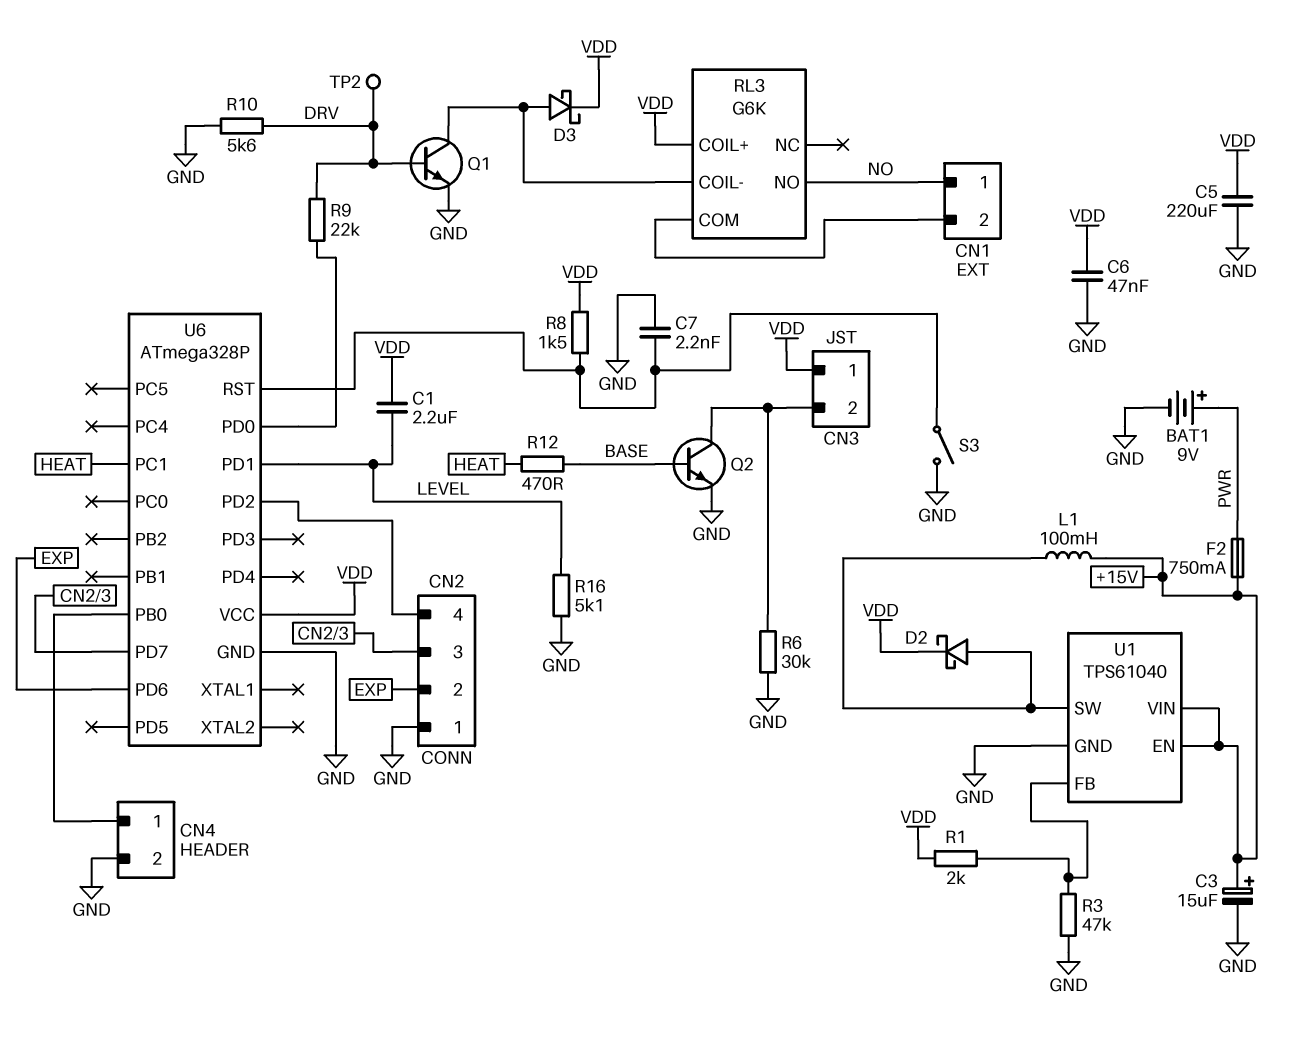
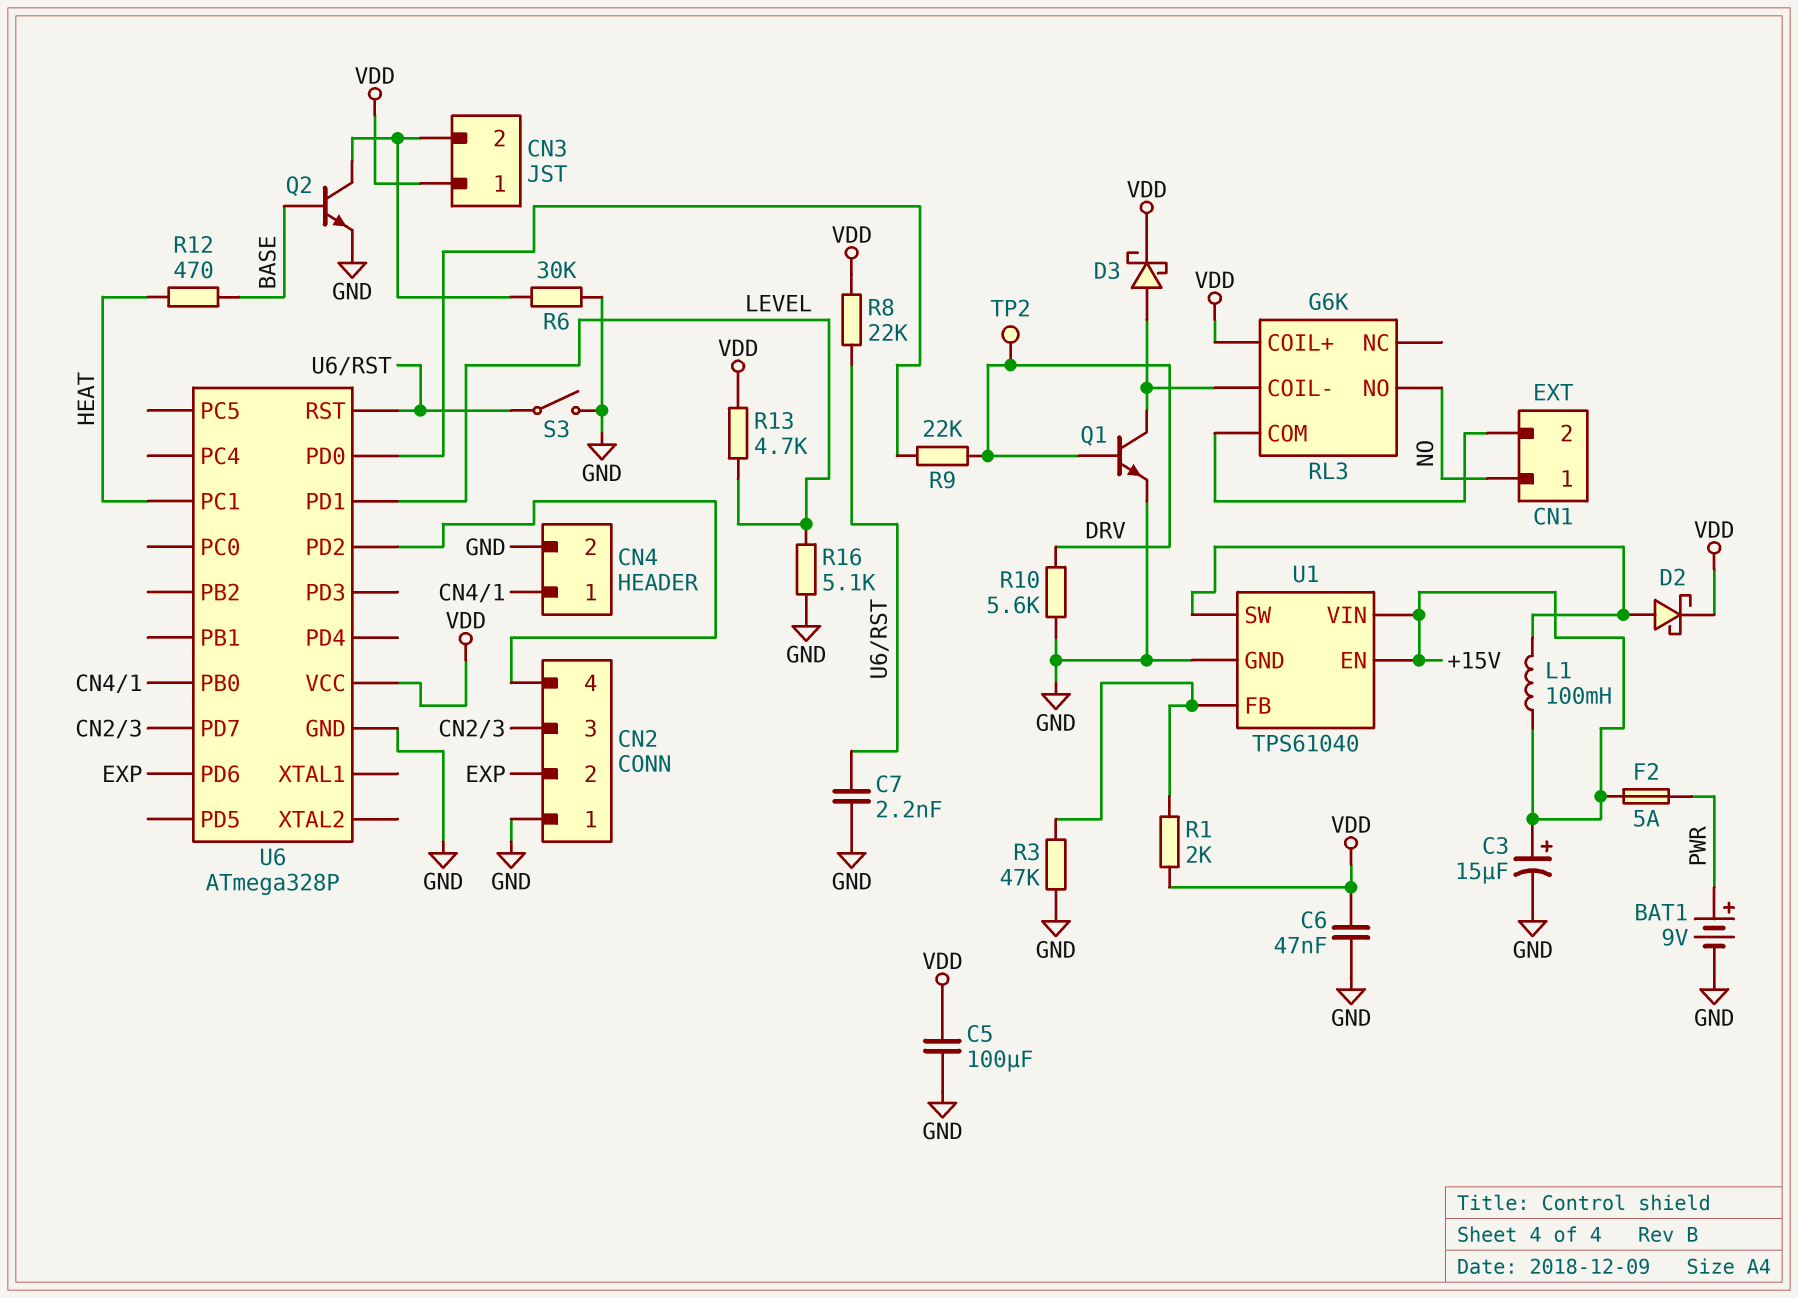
C1: 2.2uF (LEVEL, VDD) -> none
C5: 220uF (GND, VDD) -> 100uF (GND, VDD)
F2: 750mA (+15V, PWR) -> 5A (+15V, PWR)
R8: 1.5k (U6/RST, VDD) -> 22k (U6/RST, VDD)
R13: none -> 4.7k (LEVEL, VDD)

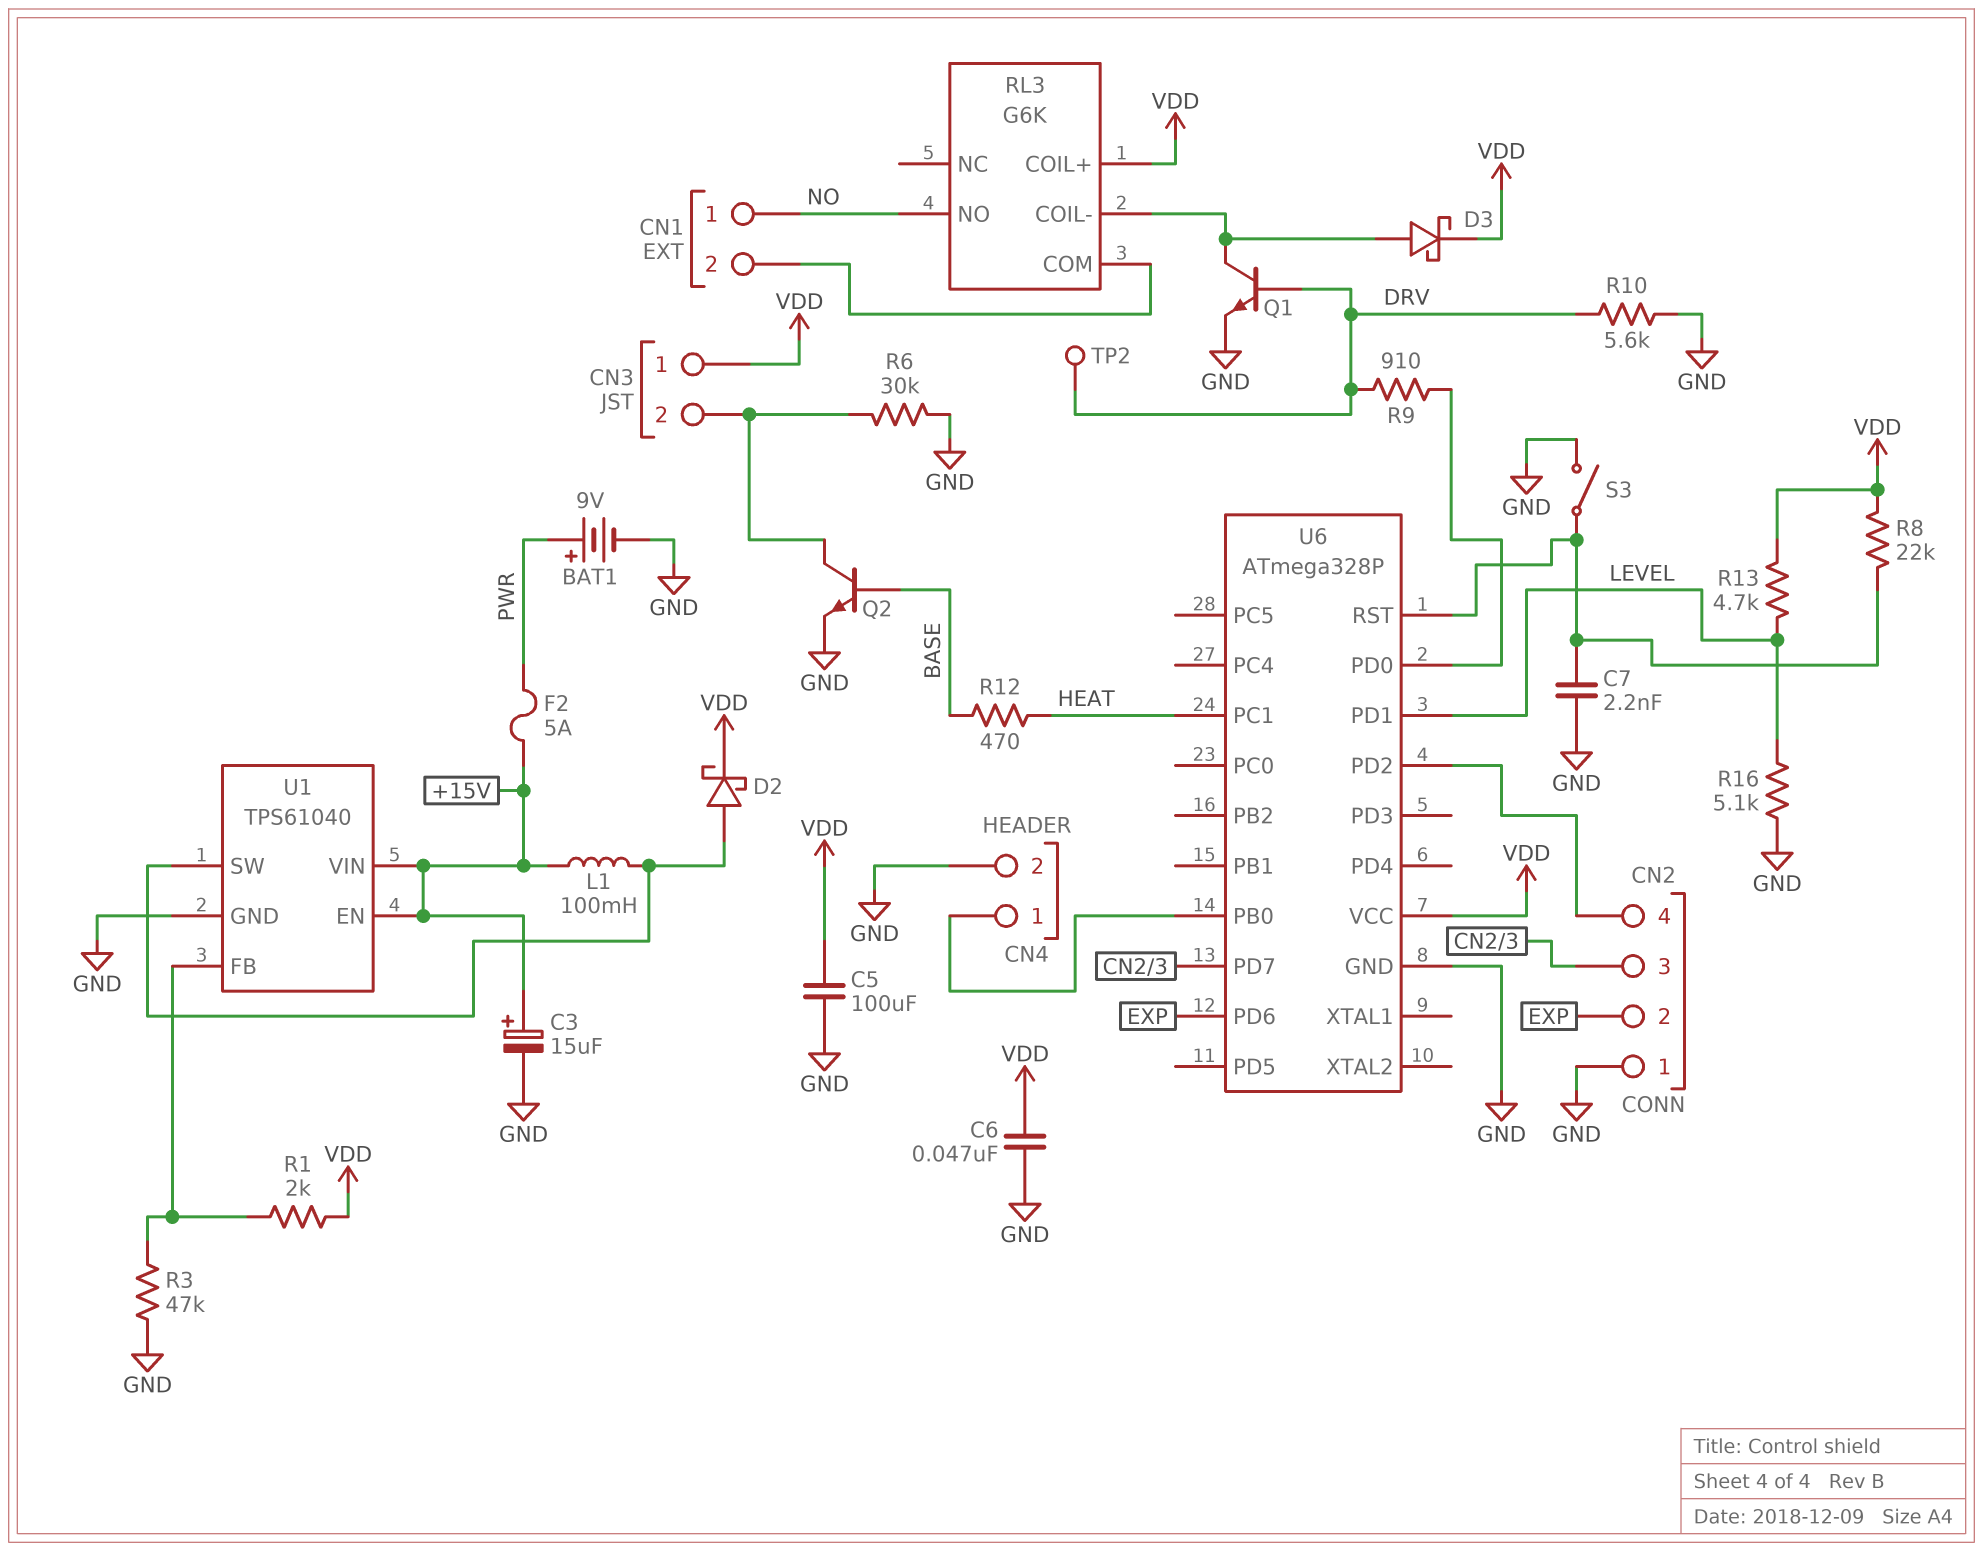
R9: 22k (DRV, U6/PD0) -> 910 (DRV, U6/PD0)

